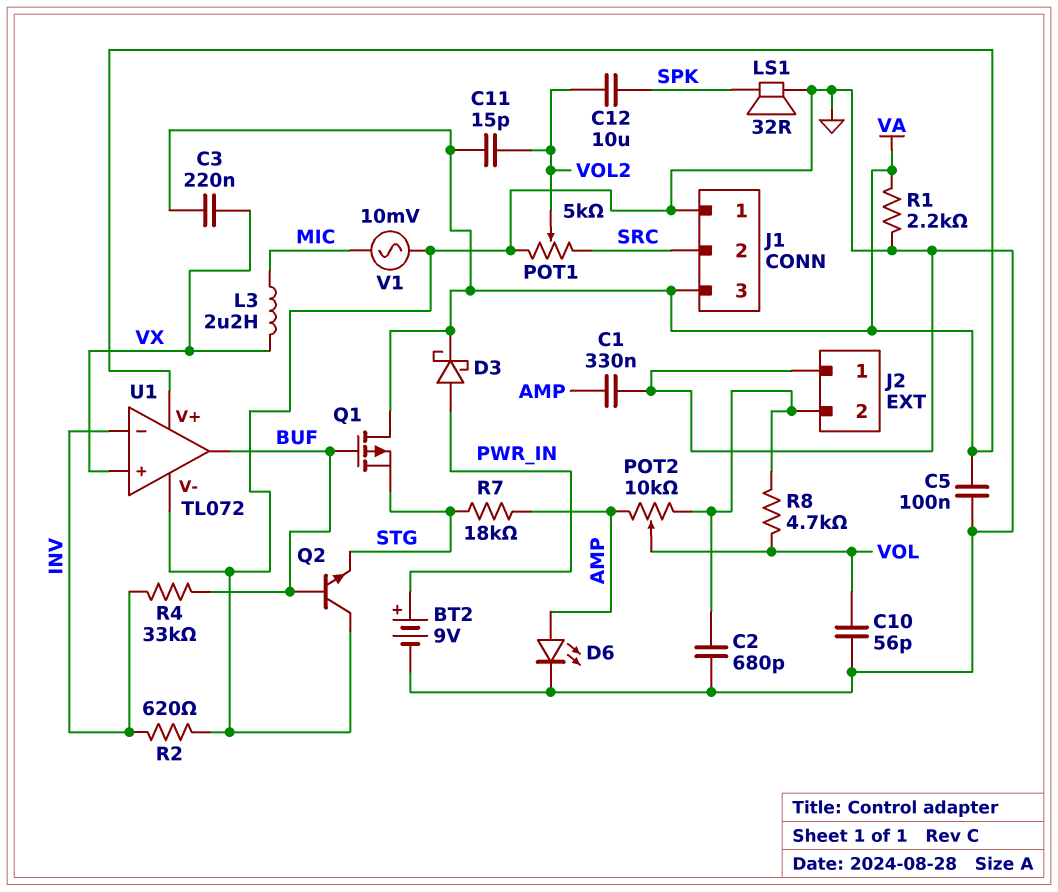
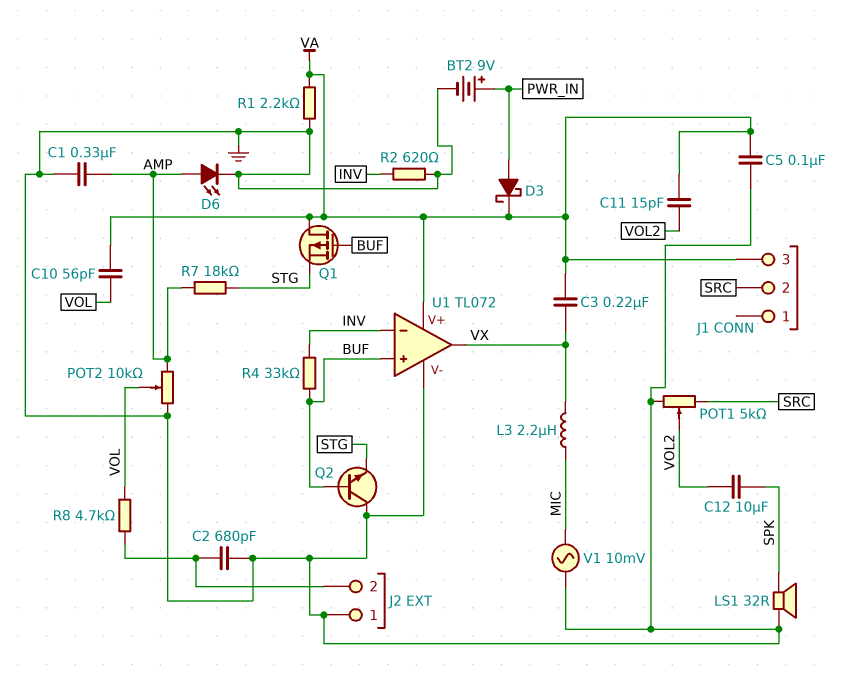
C10: 56pF (GND, VOL) -> 56pF (VA, VOL)
J1 pin 1: GND -> none
POT2: 10k (AMP, J2/2, wiper VOL) -> 10k (AMP, GND, wiper VOL)
U1 pin in+: VX -> BUF
U1 pin out: BUF -> VX

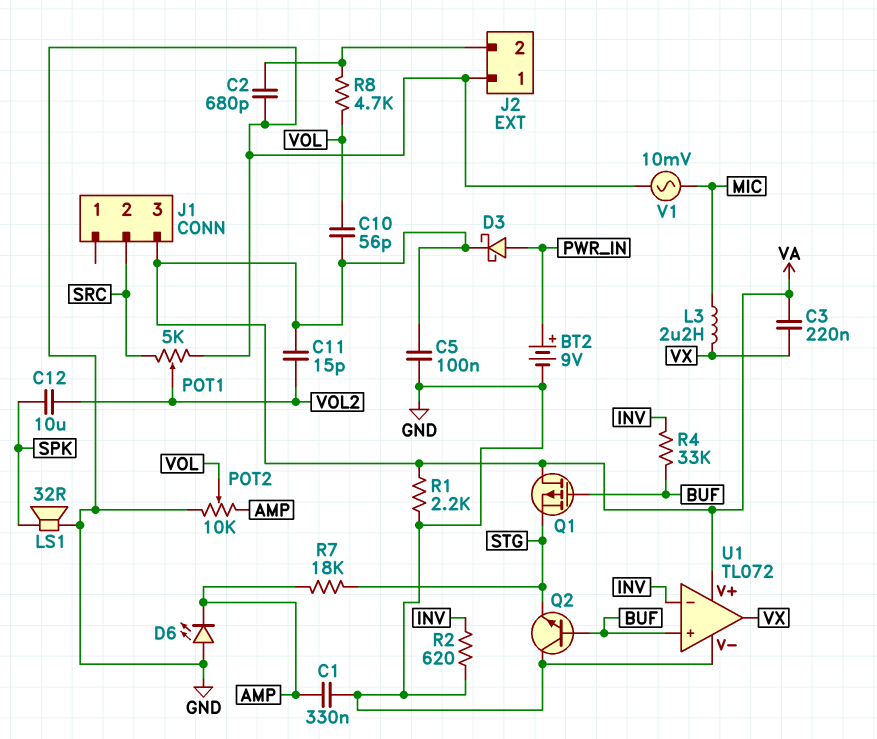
D6: LED (A AMP, K GND) -> LED (A GND, K AMP)

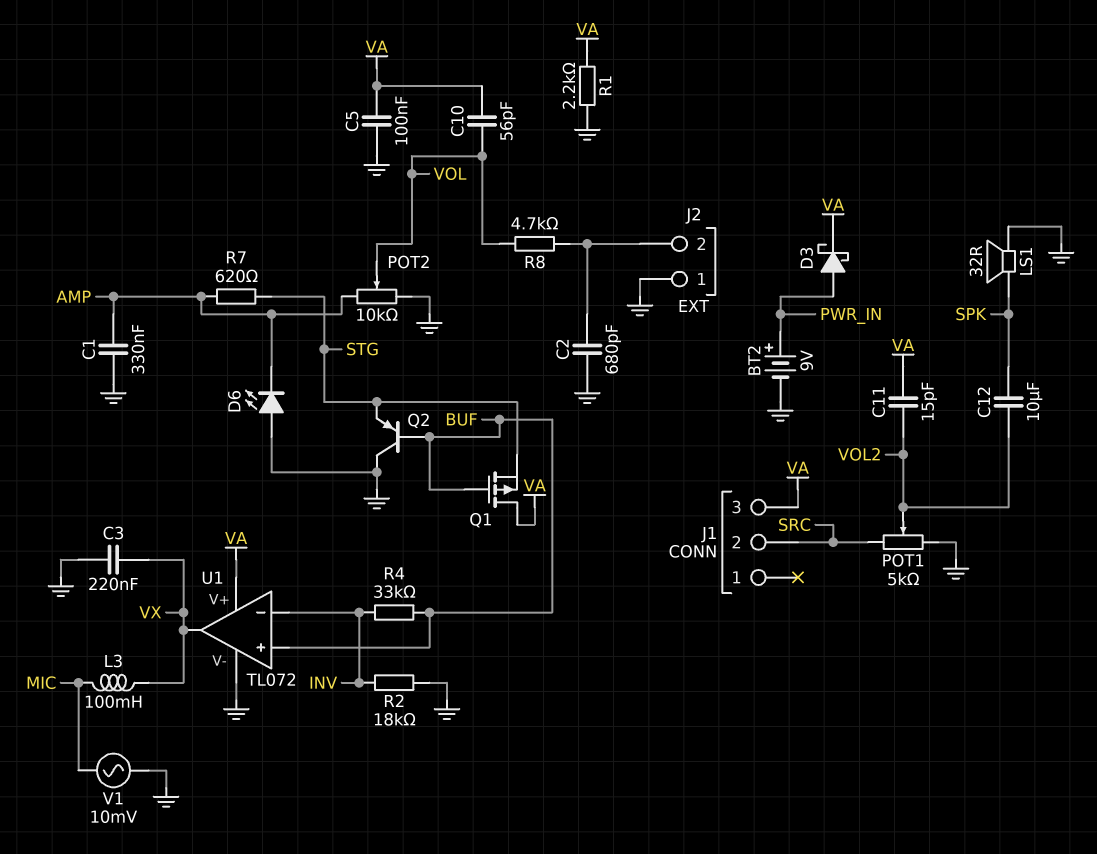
C3: 220nF (VA, VX) -> 220nF (GND, VX)
L3: 2.2uH (MIC, VX) -> 100mH (MIC, VX)
Q2: NPN (B BUF, C GND, E STG) -> PNP (B BUF, C GND, E STG)
R2: 620 (GND, INV) -> 18k (GND, INV)
R7: 18k (AMP, STG) -> 620 (AMP, STG)

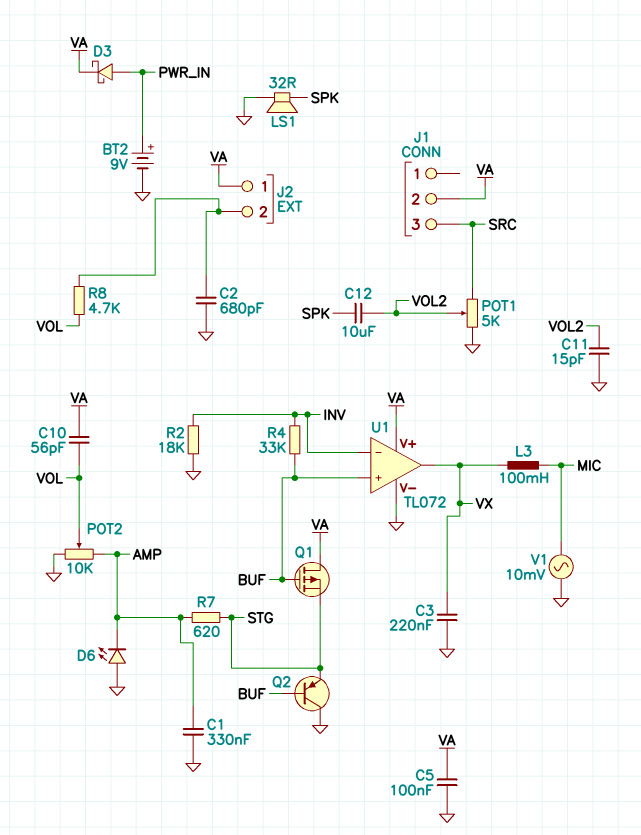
C11: 15pF (VA, VOL2) -> 15pF (GND, VOL2)
J1 pin 2: SRC -> VA
J1 pin 3: VA -> SRC
J2 pin 1: GND -> VA
R1: 2.2k (GND, VA) -> none

